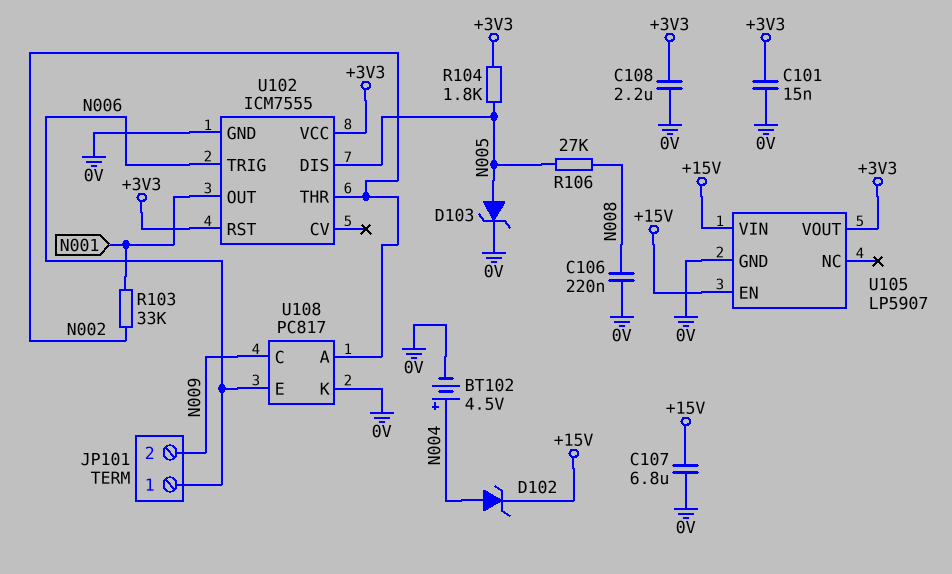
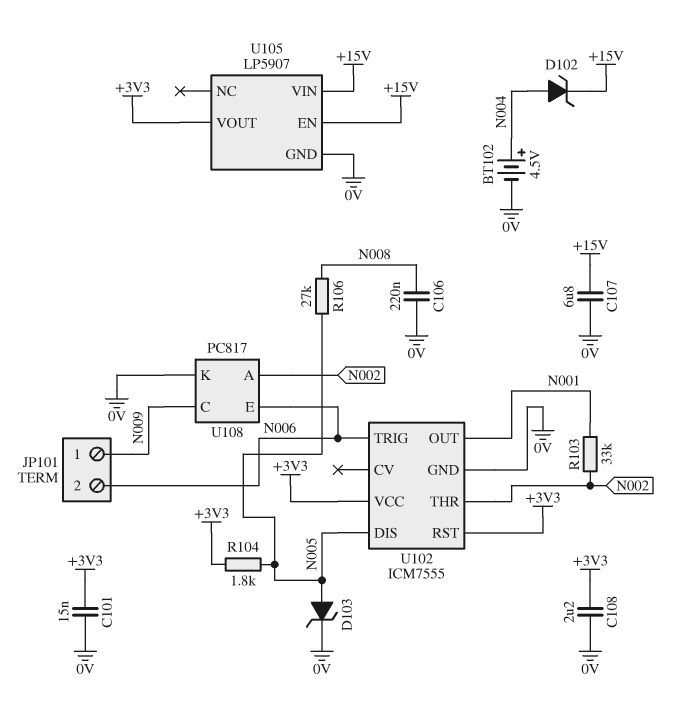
JP101 pin 1: N006 -> N009
JP101 pin 2: N009 -> N006

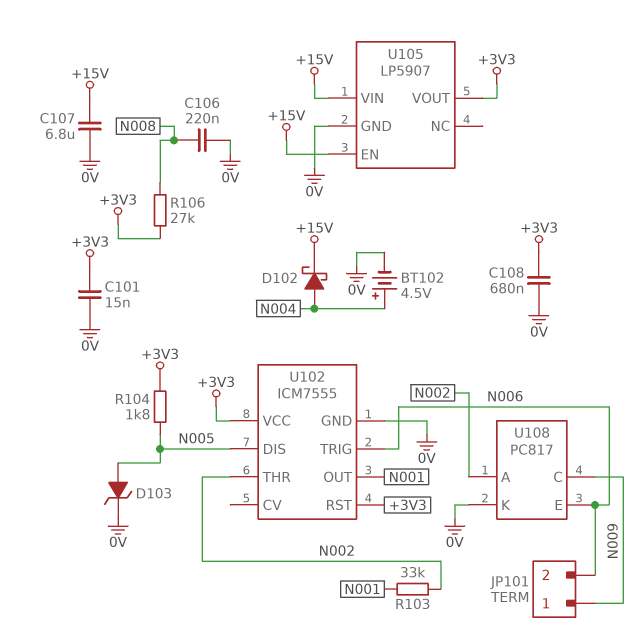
C108: 2.2uF (+3V3, 0V) -> 680nF (+3V3, 0V)
D102: zener (A N004, K +15V) -> schottky (A N004, K +15V)
R106: 27k (N005, N008) -> 27k (+3V3, N008)

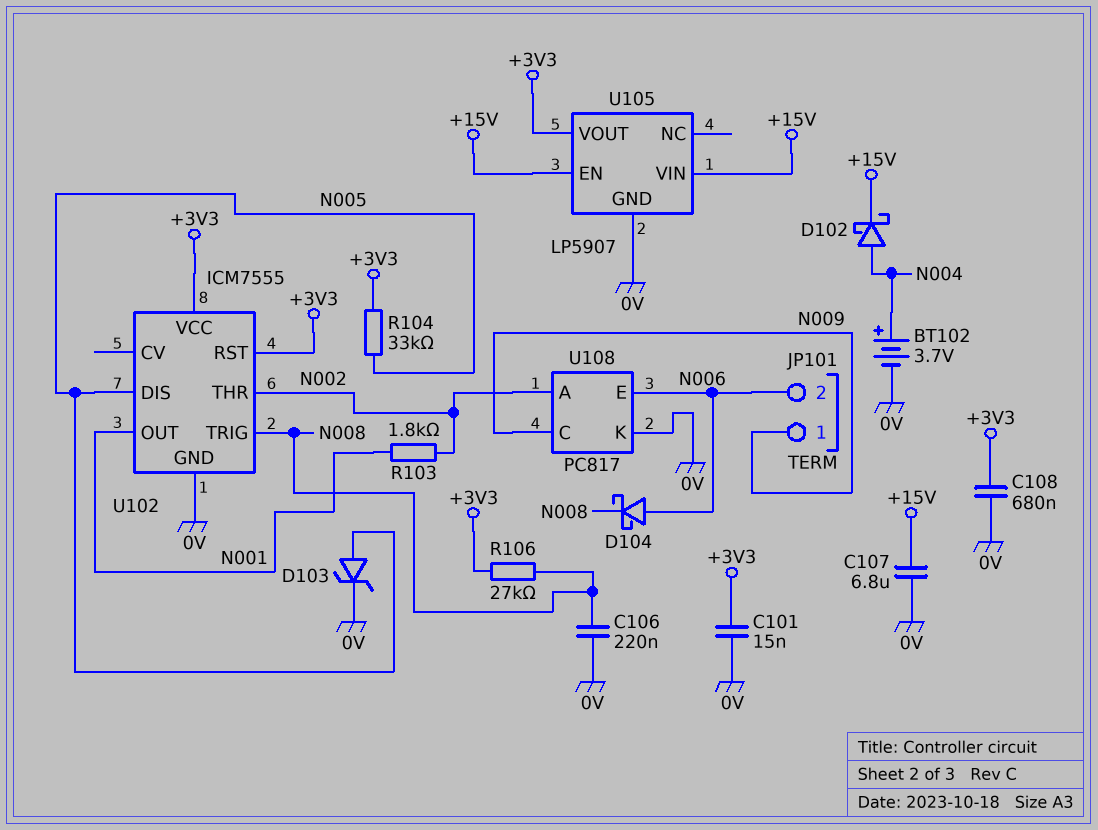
BT102: 4.5V (plus N004, minus 0V) -> 3.7V (plus N004, minus 0V)
D104: none -> schottky (A N006, K N008)
R103: 33k (N001, N002) -> 1.8k (N001, N002)
R104: 1.8k (+3V3, N005) -> 33k (+3V3, N005)
U102 pin TRIG: N006 -> N008

